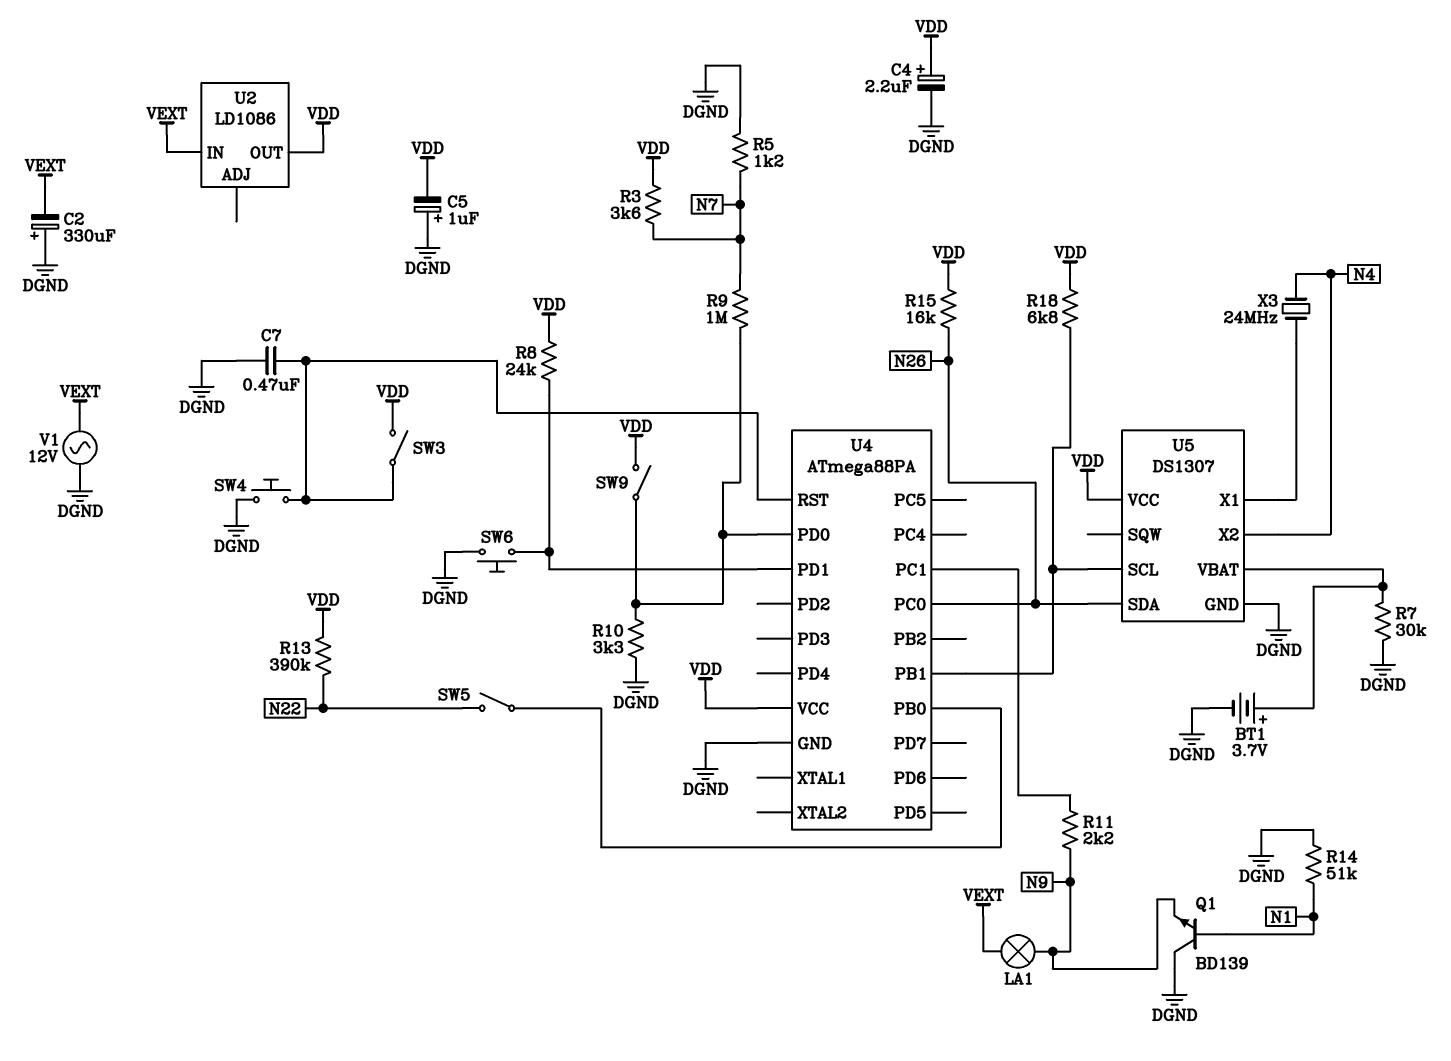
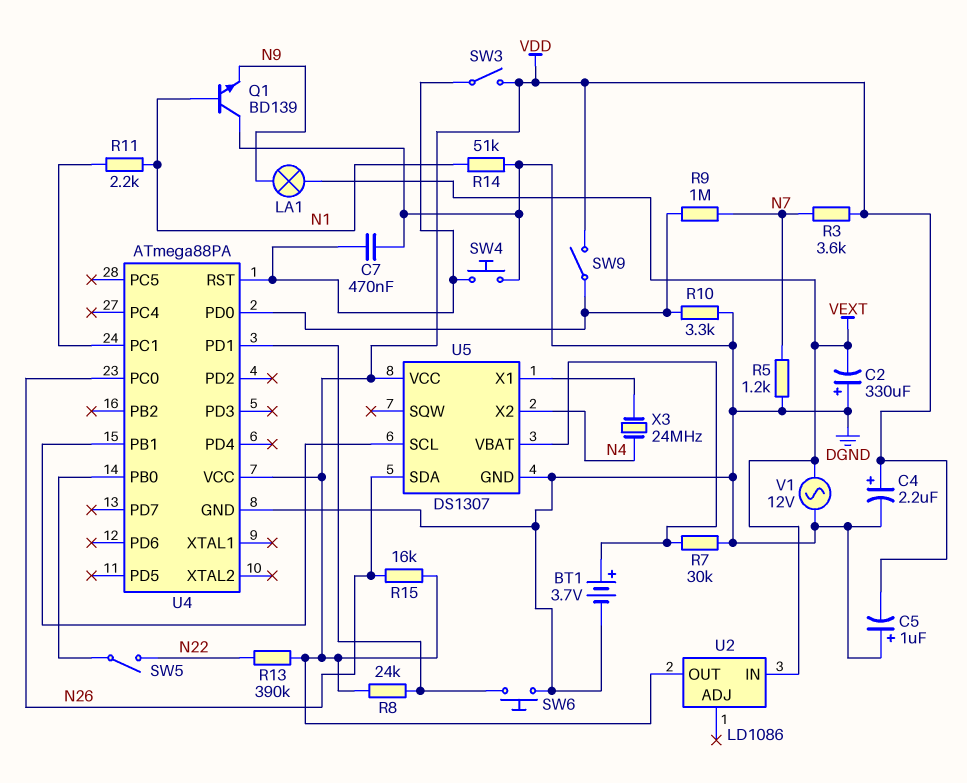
R11: 2.2k (N9, U4/PC1) -> 2.2k (N1, U4/PC1)
R18: 6.8k (U4/PB1, VDD) -> none

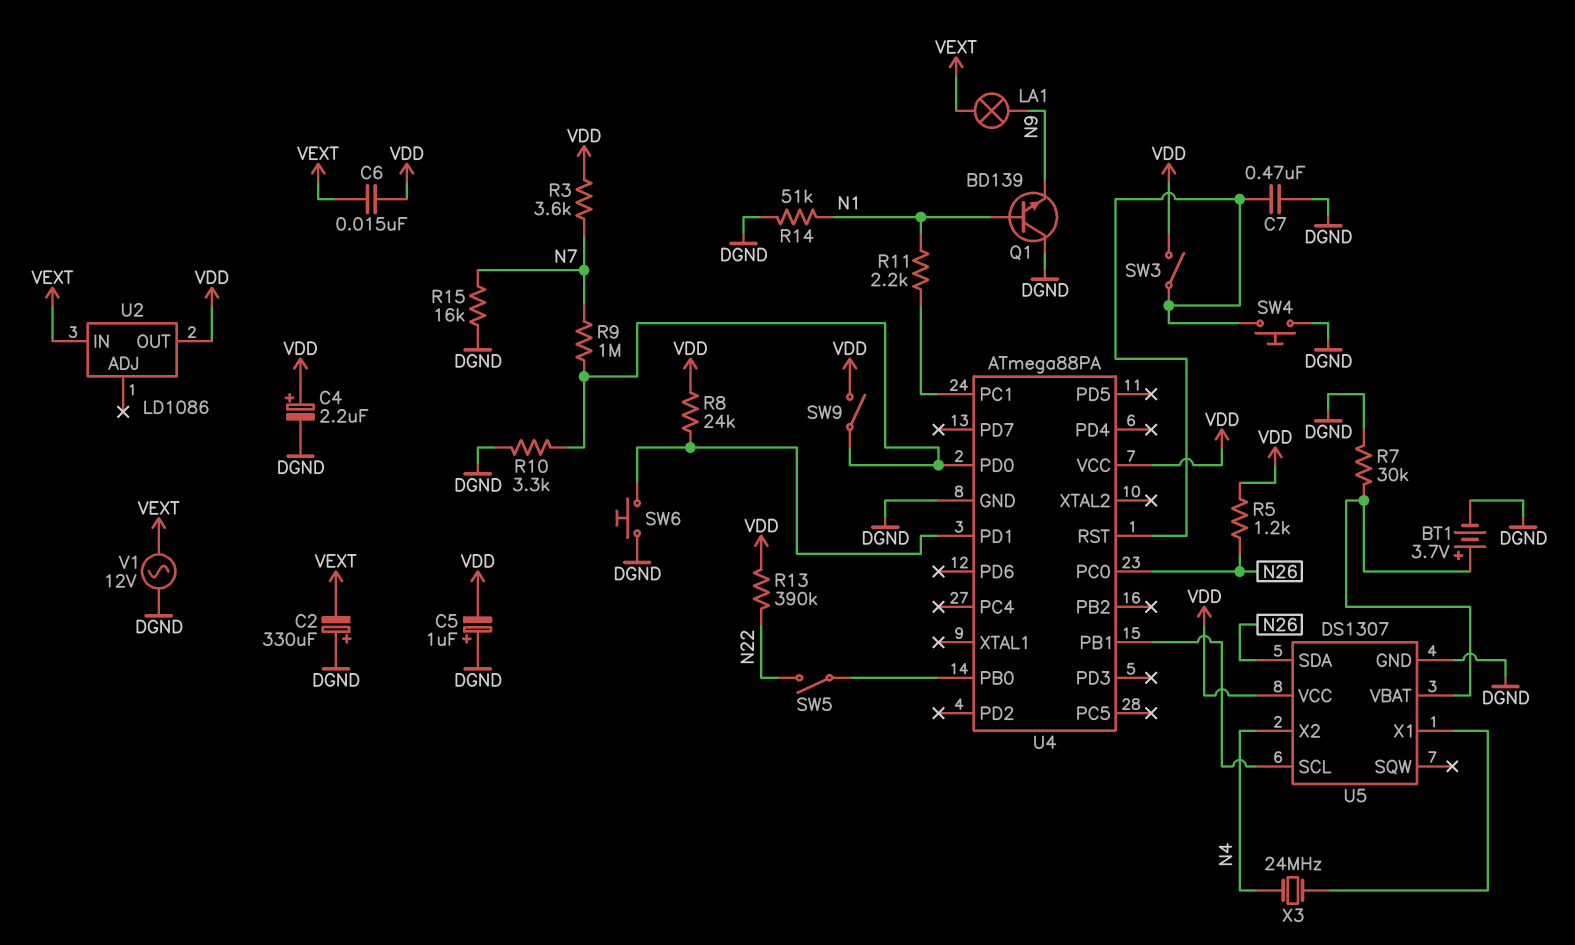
C6: none -> 15nF (VDD, VEXT)
R5: 1.2k (DGND, N7) -> 1.2k (N26, VDD)
R15: 16k (N26, VDD) -> 16k (DGND, N7)

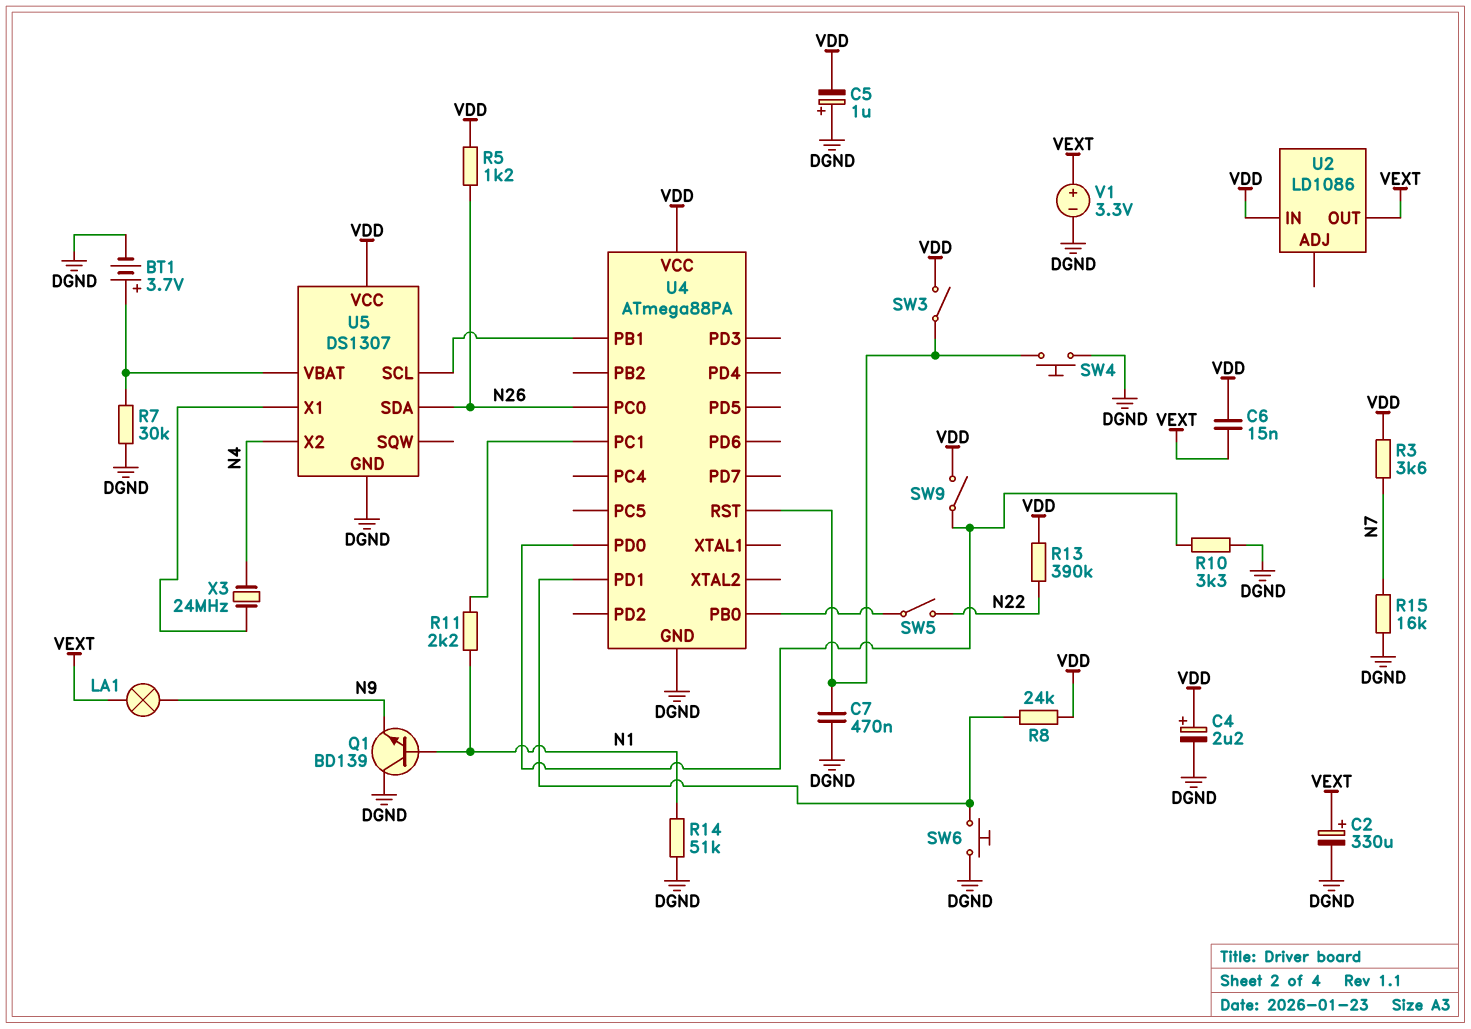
C2: 330uF (plus DGND, minus VEXT) -> 330uF (plus VEXT, minus DGND)
R9: 1M (N7, U4/PD0) -> none
U2 pin IN: VEXT -> VDD
U2 pin OUT: VDD -> VEXT
V1: AC 12V (DGND, VEXT) -> 3.3V (plus VEXT, minus DGND)

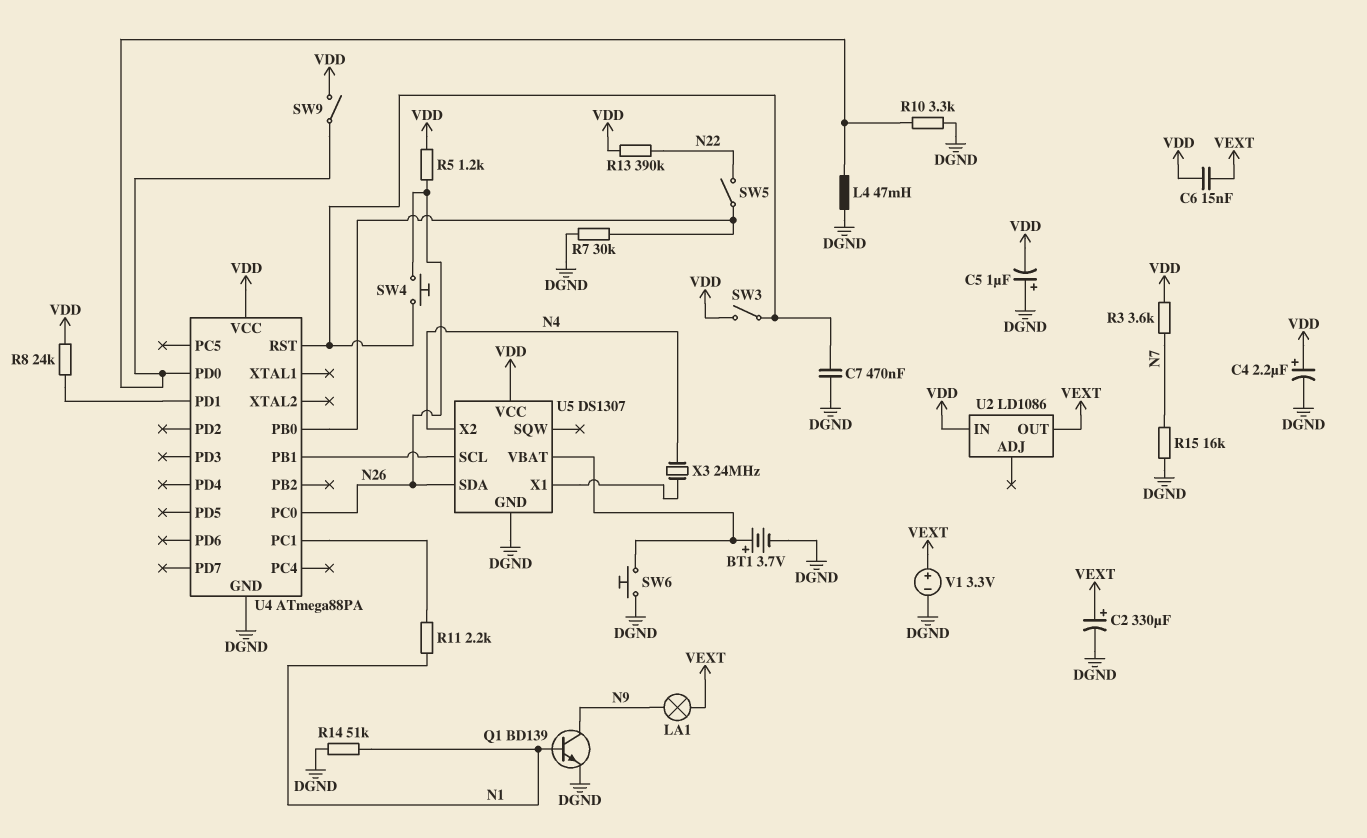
L4: none -> 47mH (DGND, U4/PD0)
Q1: NPN BD139 (B N1, C DGND, E N9) -> NPN BD139 (B N1, C N9, E DGND)
R7: 30k (DGND, U5/VBAT) -> 30k (DGND, U4/PB0)
SW4: button (DGND, U4/RST) -> button (N26, U4/RST)
SW6: button (DGND, U4/PD1) -> button (DGND, U5/VBAT)

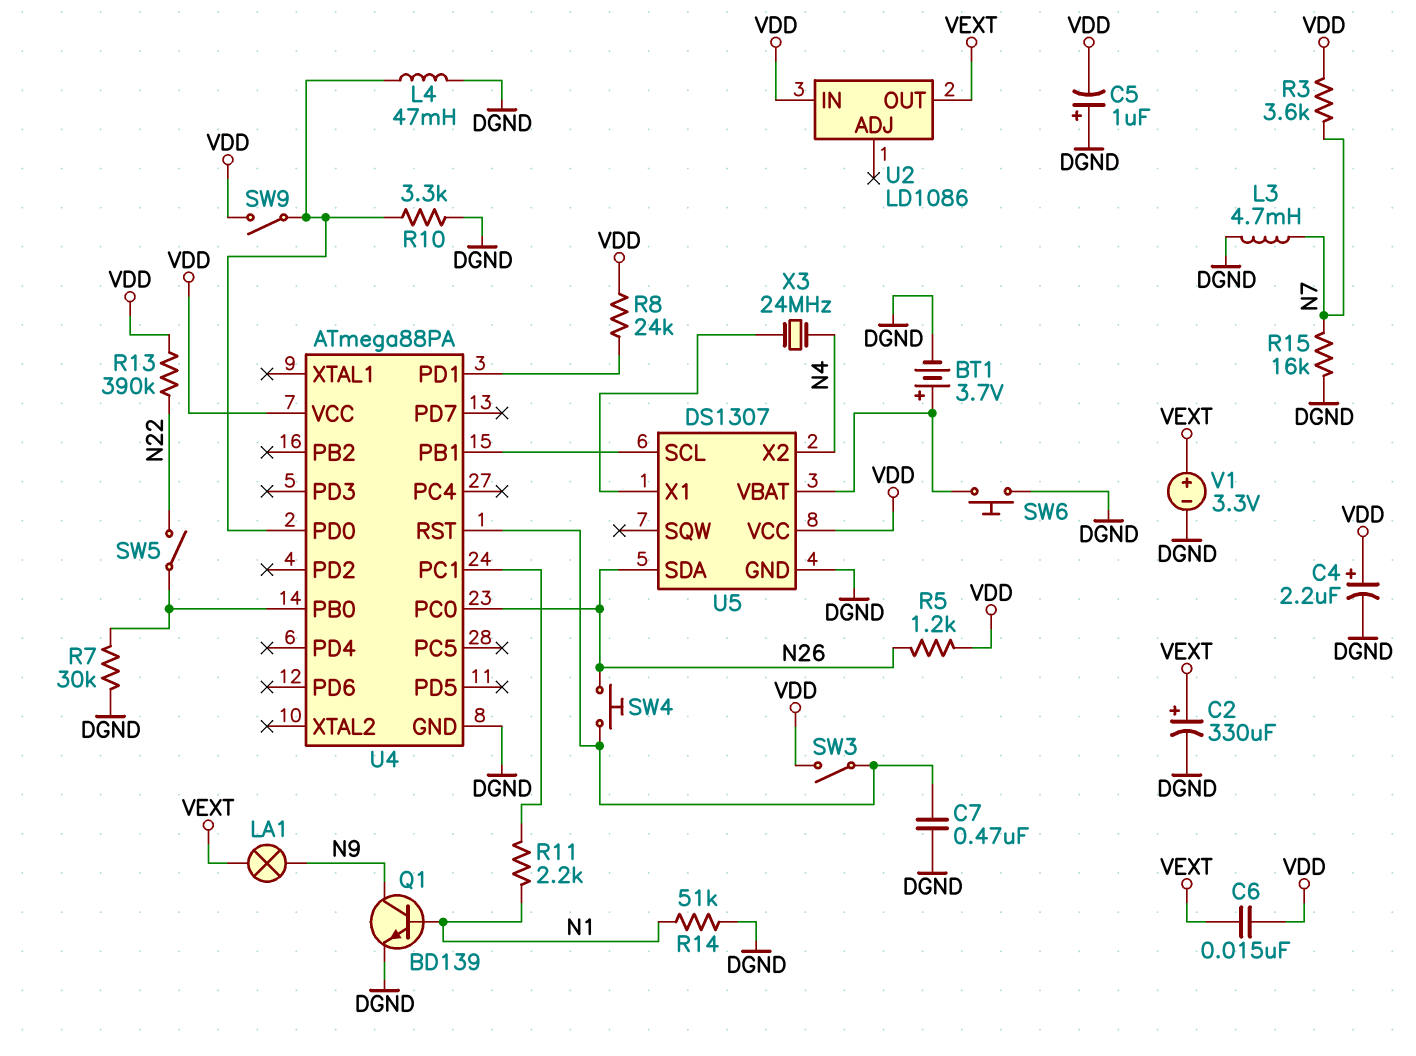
L3: none -> 4.7mH (DGND, N7)

